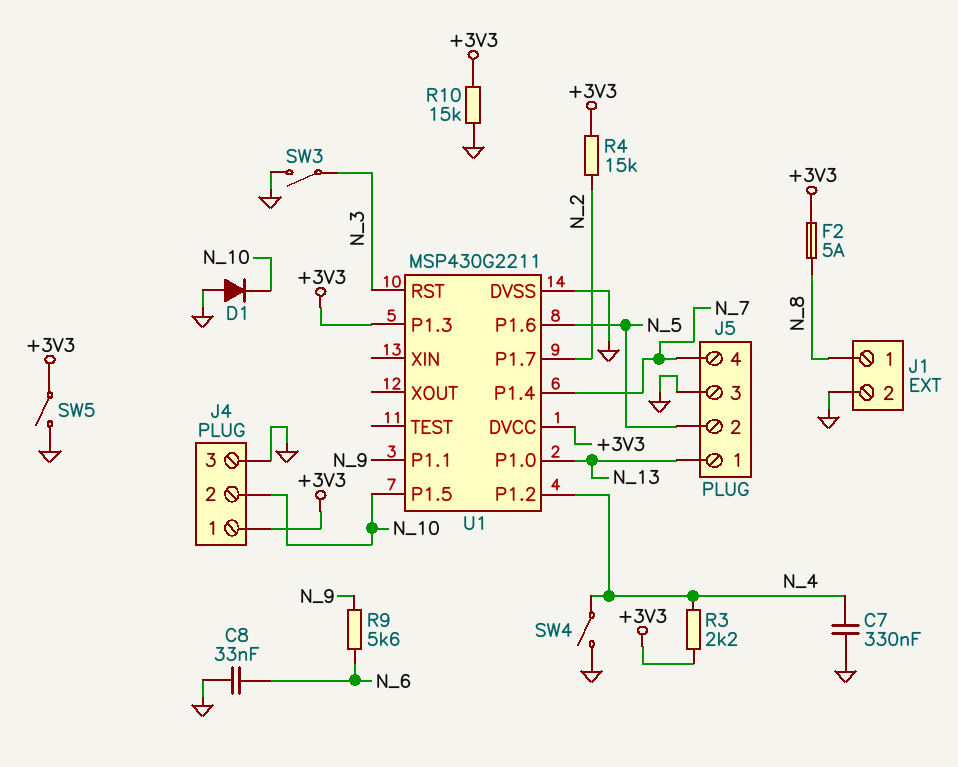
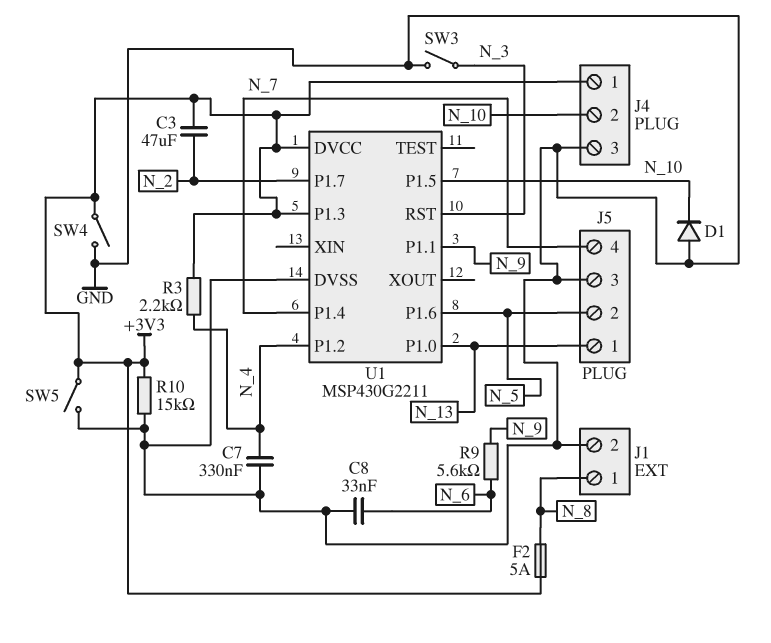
C3: none -> 47uF (+3V3, N_2)
R4: 15k (+3V3, N_2) -> none
SW4: switch (GND, N_4) -> switch (+3V3, GND)

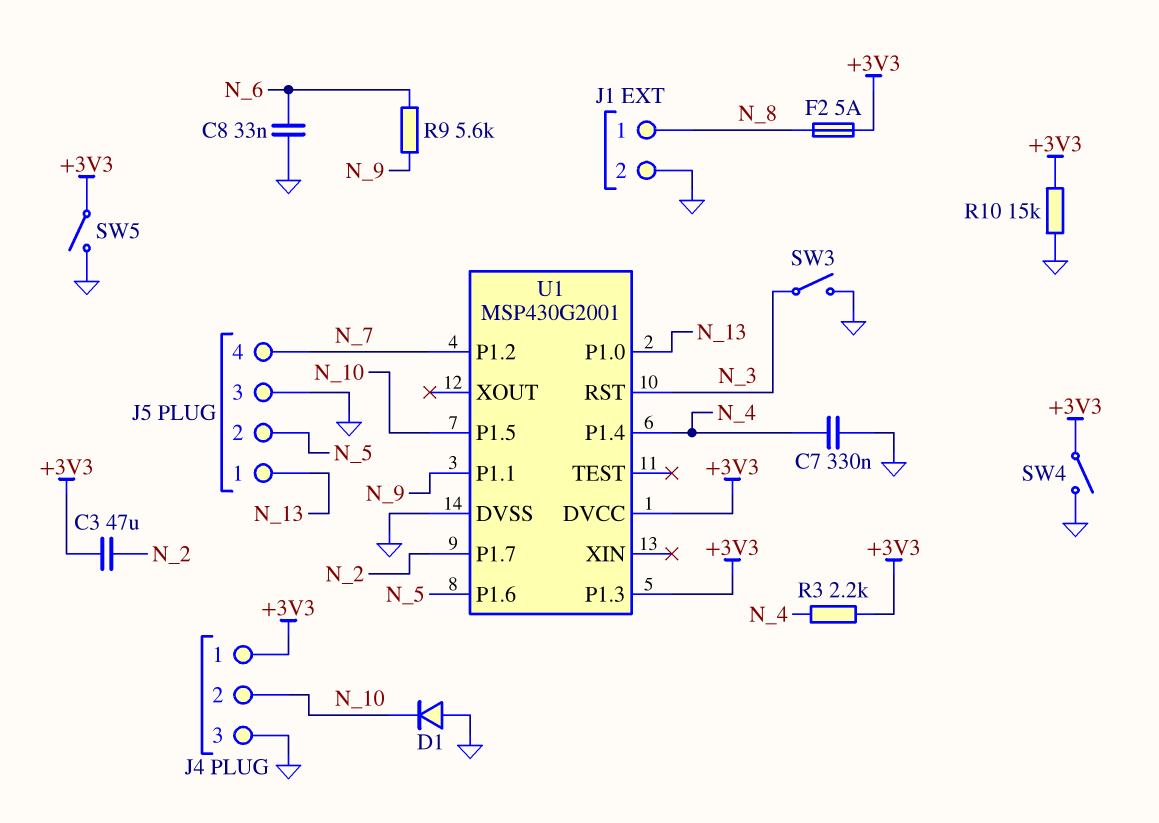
U1: MSP430G2211 -> MSP430G2001
U1 pin P1.2: N_4 -> N_7
U1 pin P1.4: N_7 -> N_4

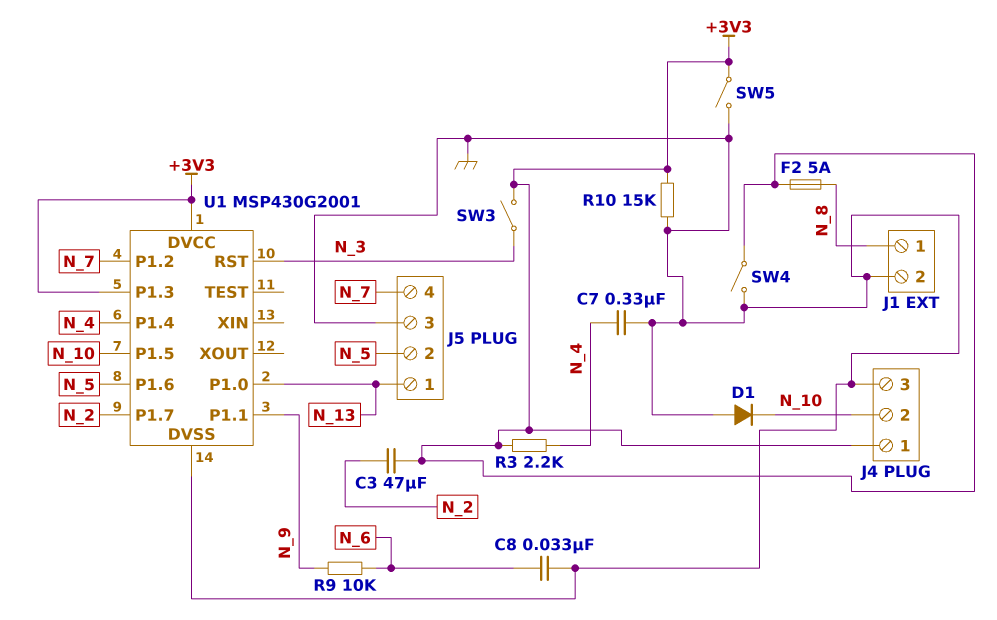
R9: 5.6k (N_6, N_9) -> 10k (N_6, N_9)
SW3: switch (GND, N_3) -> switch (+3V3, N_3)

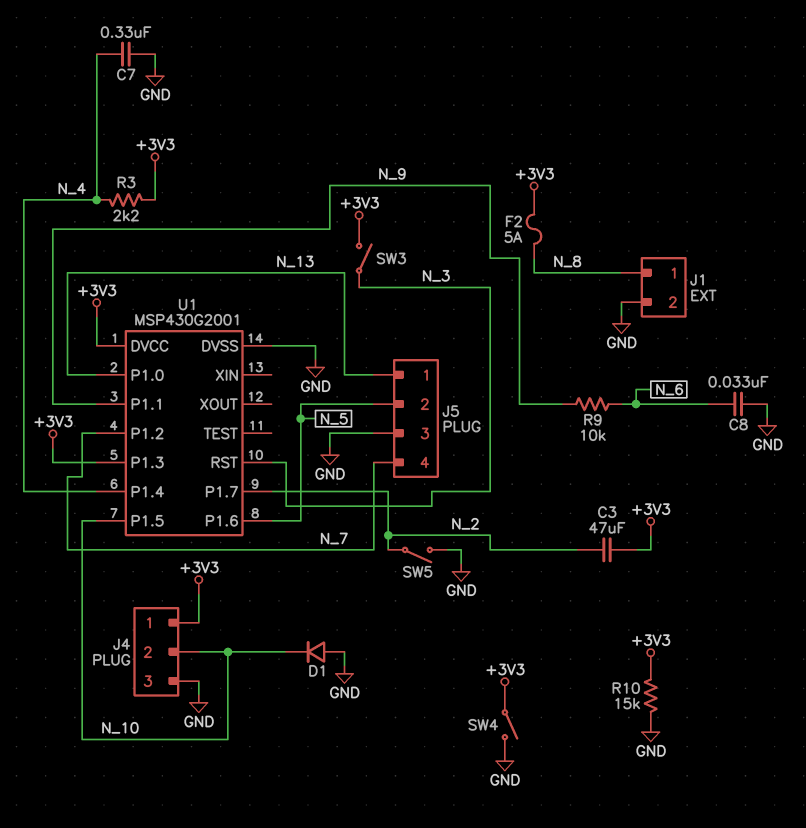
SW5: switch (+3V3, GND) -> switch (GND, N_2)

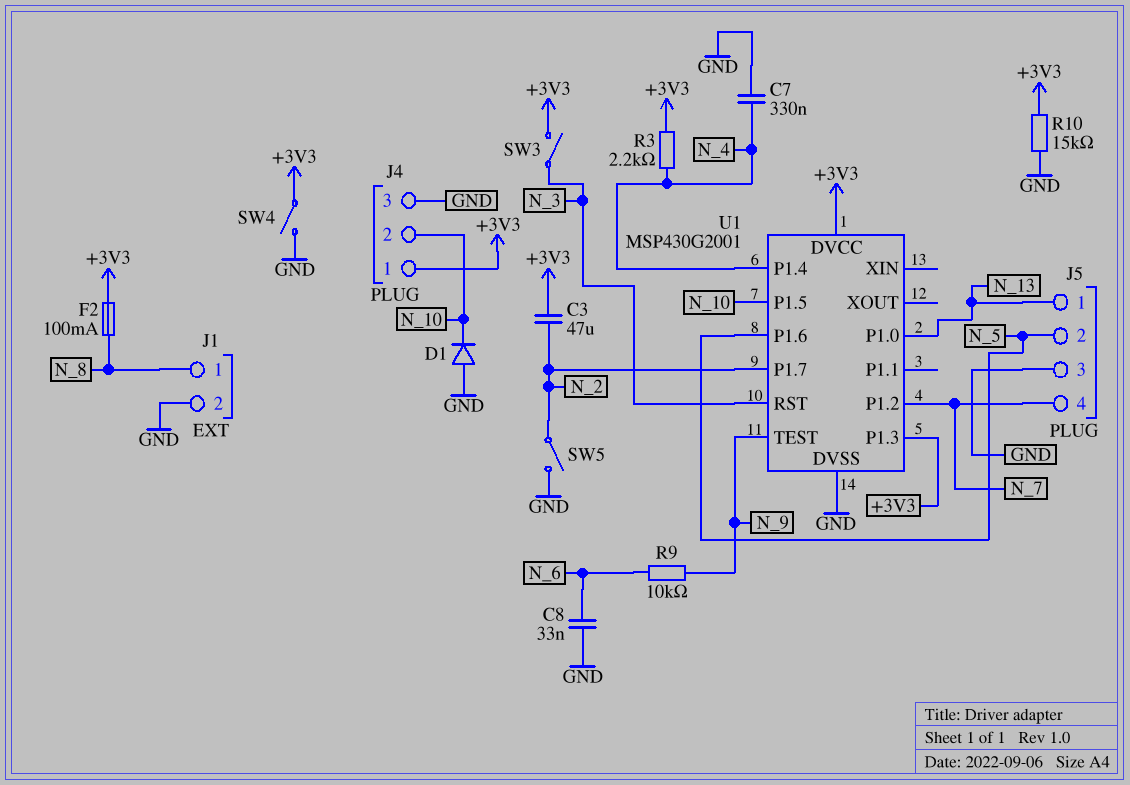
F2: 5A (+3V3, N_8) -> 100mA (+3V3, N_8)
U1 pin P1.1: N_9 -> none
U1 pin TEST: none -> N_9

